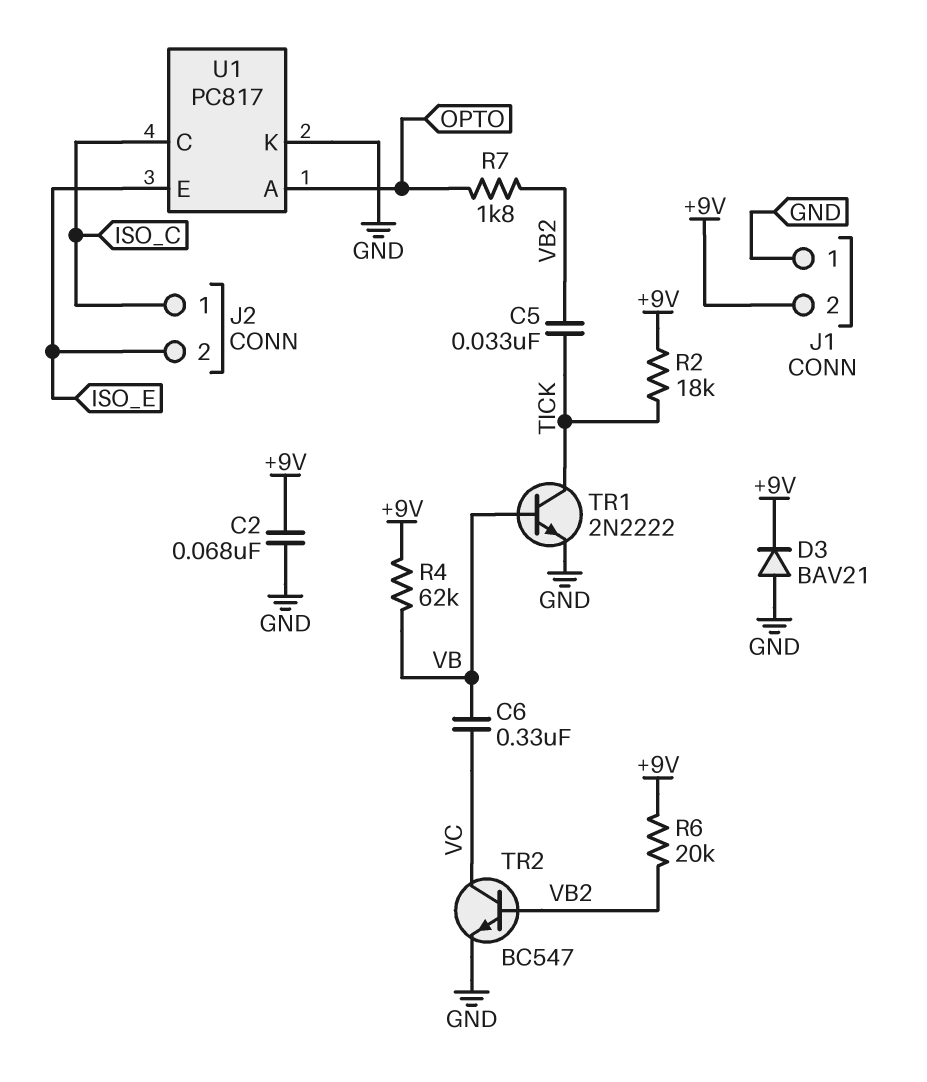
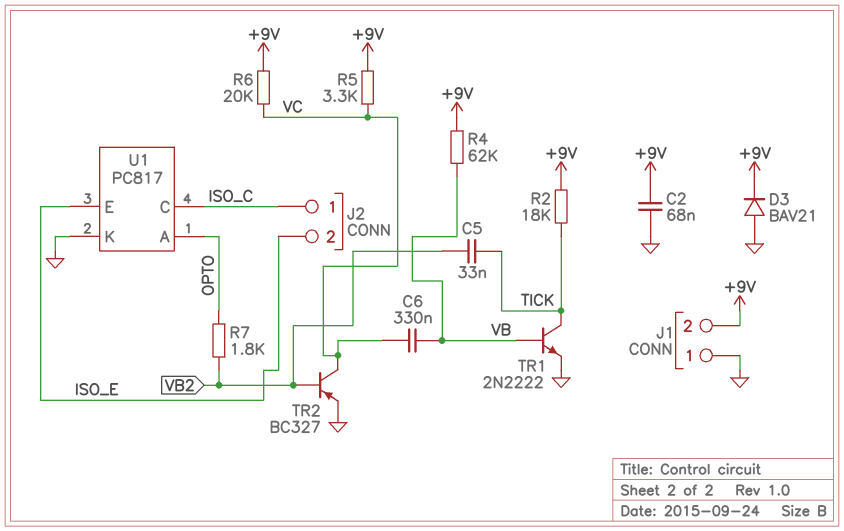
R5: none -> 3.3k (+9V, VC)
R6: 20k (+9V, VB2) -> 20k (+9V, VC)
TR2: NPN BC547 (B VB2, C VC, E GND) -> PNP BC327 (B VB2, C VC, E GND)

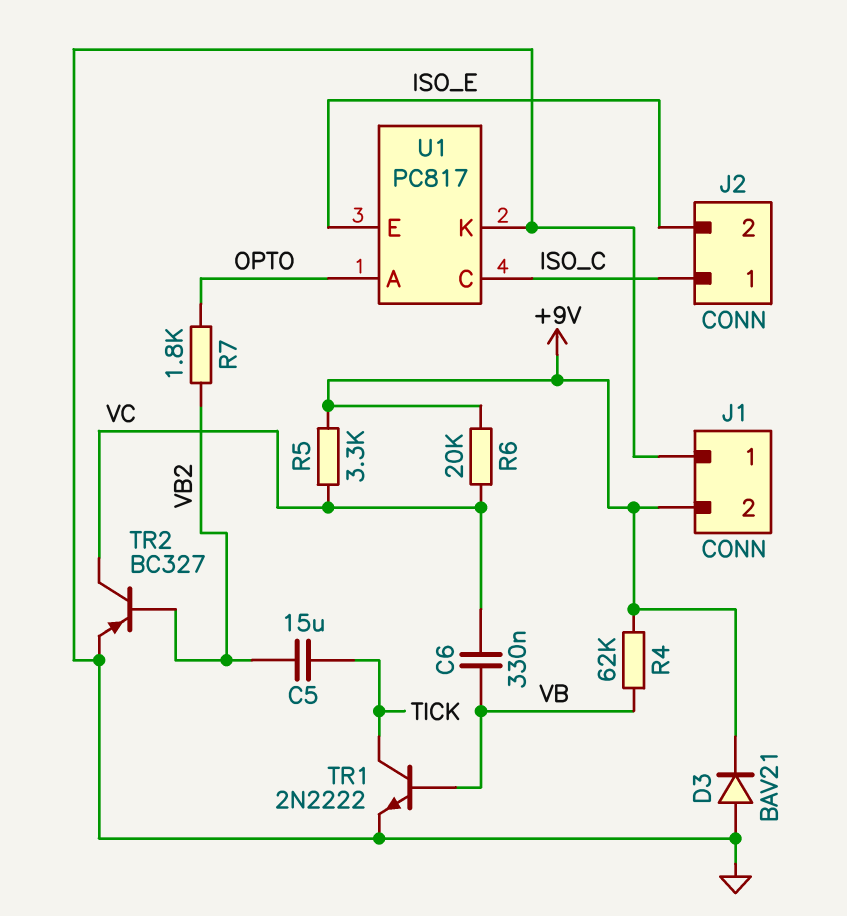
C2: 68nF (+9V, GND) -> none
C5: 33nF (TICK, VB2) -> 15uF (TICK, VB2)
R2: 18k (+9V, TICK) -> none

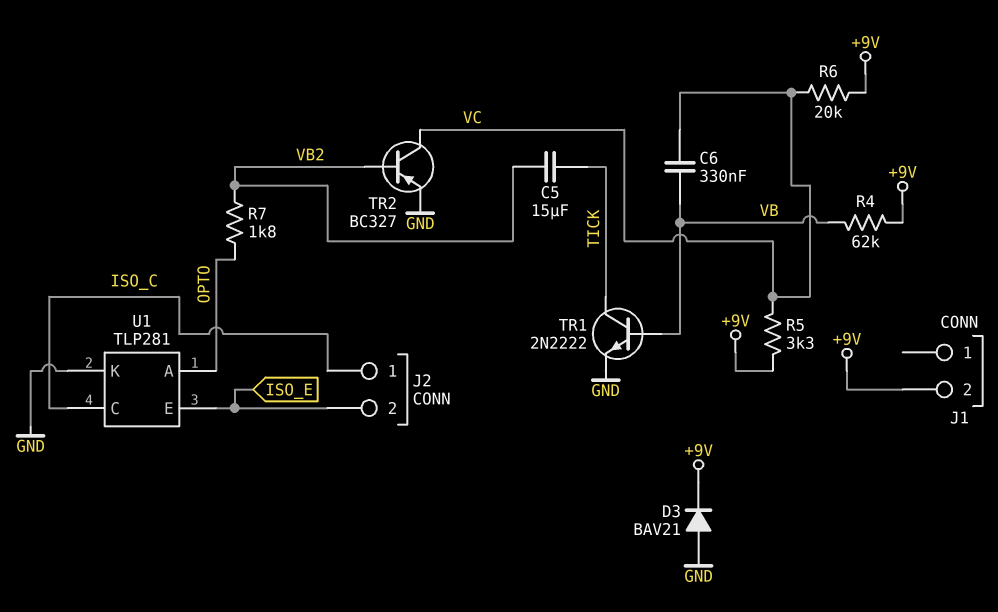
J1 pin 1: GND -> none
U1: PC817 -> TLP281

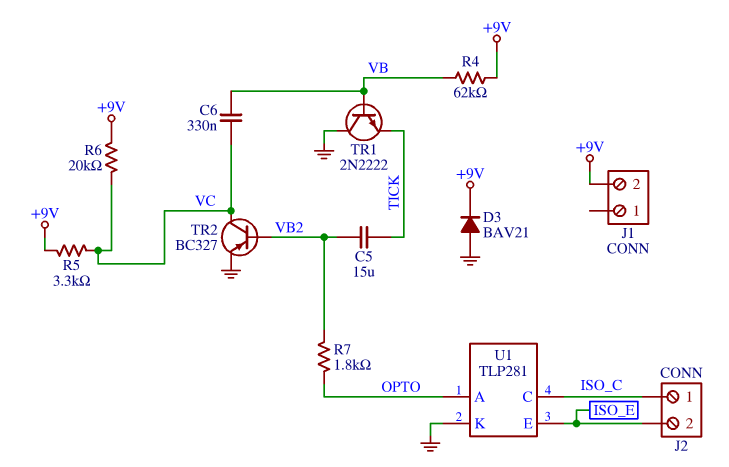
TR1: NPN 2N2222 (B VB, C TICK, E GND) -> NPN 2N2222 (B VB, C GND, E TICK)

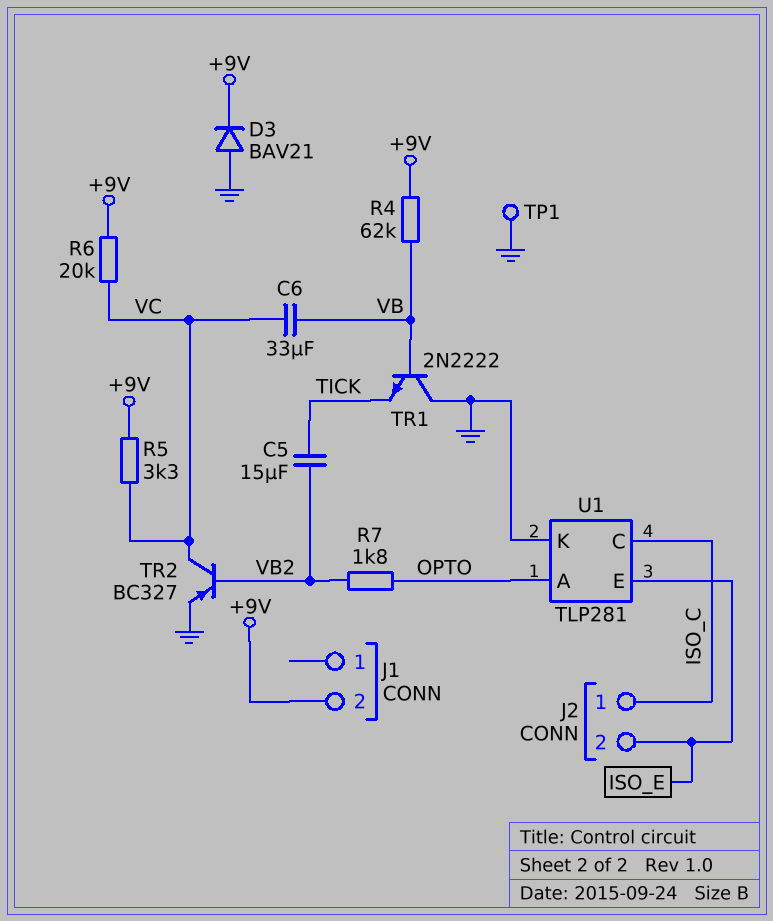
C6: 330nF (VB, VC) -> 33uF (VB, VC)
TP1: none -> test point (GND)

